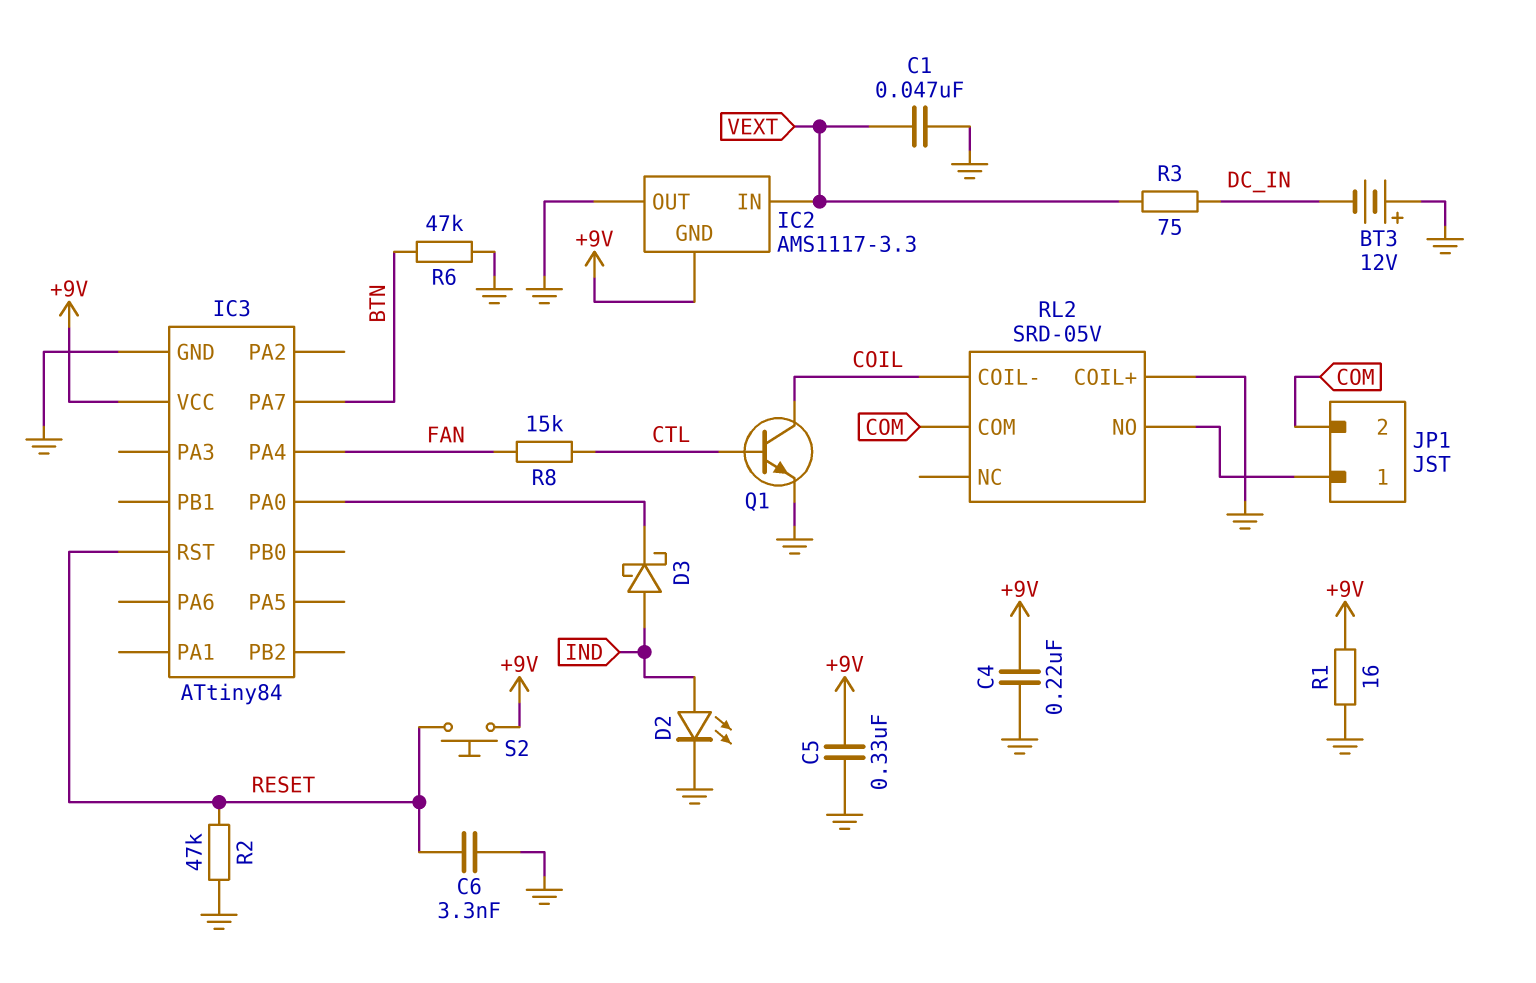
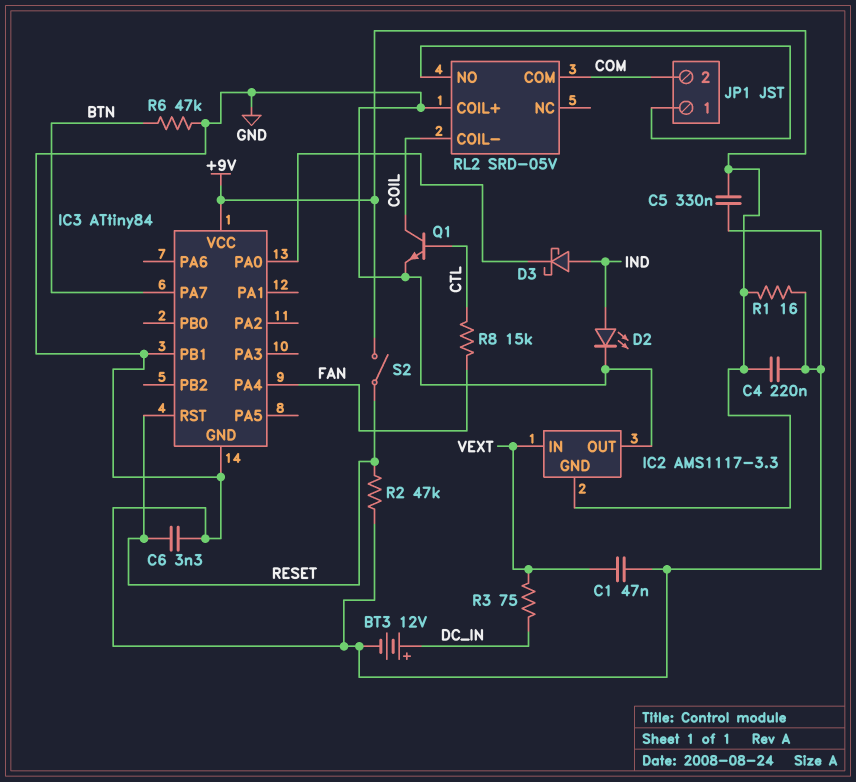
BT3: 12V (plus GND, minus DC_IN) -> 12V (plus DC_IN, minus GND)
IC3 pin PB1: none -> GND
S2: button (+9V, RESET) -> switch (+9V, RESET)

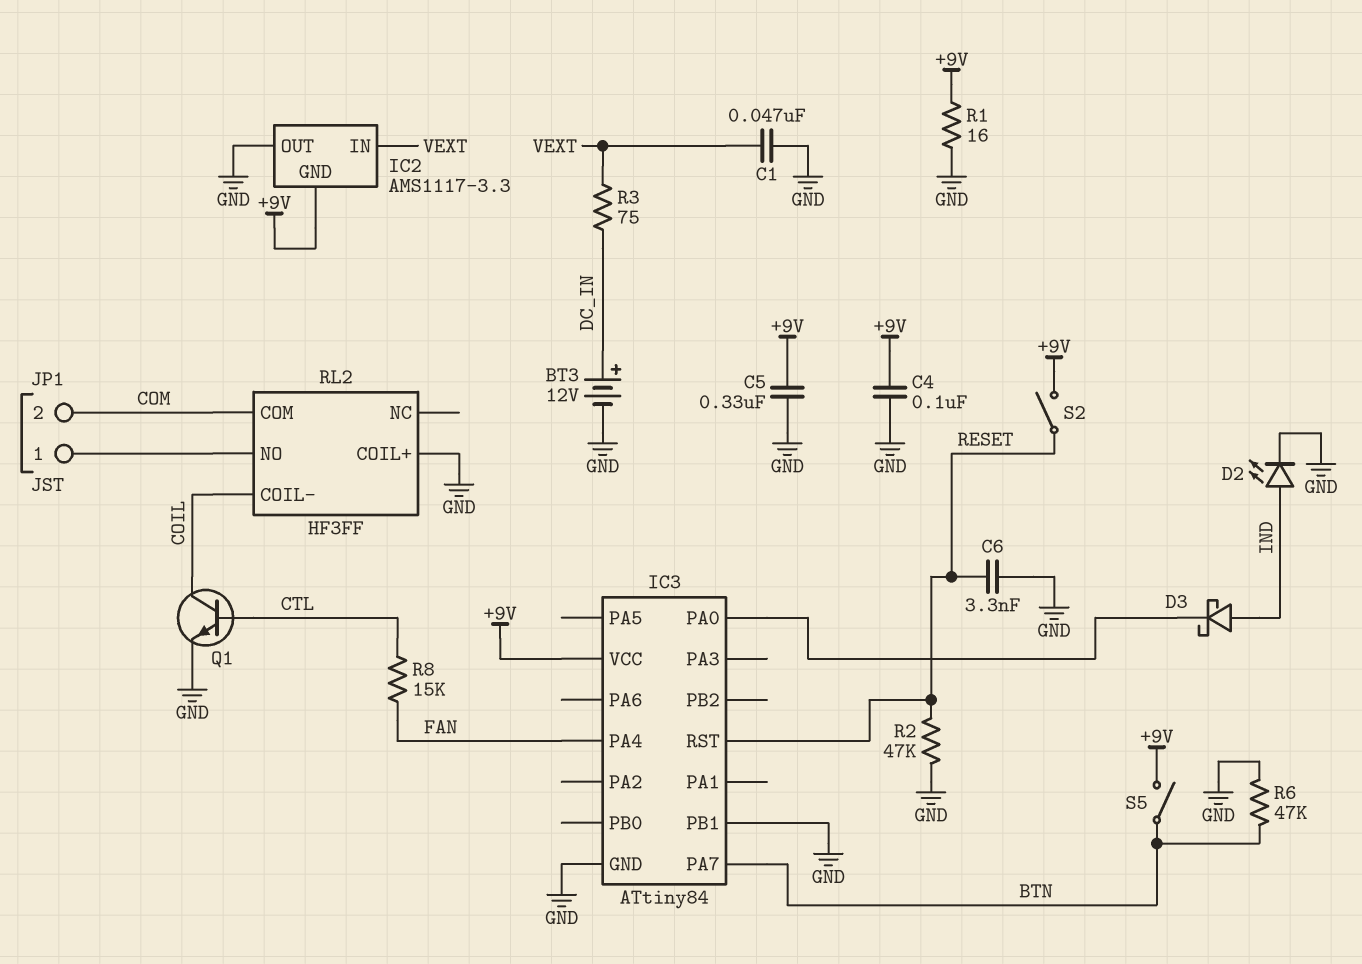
C4: 220nF (+9V, GND) -> 100nF (+9V, GND)
RL2: SRD-05V -> HF3FF
S5: none -> switch (+9V, BTN)

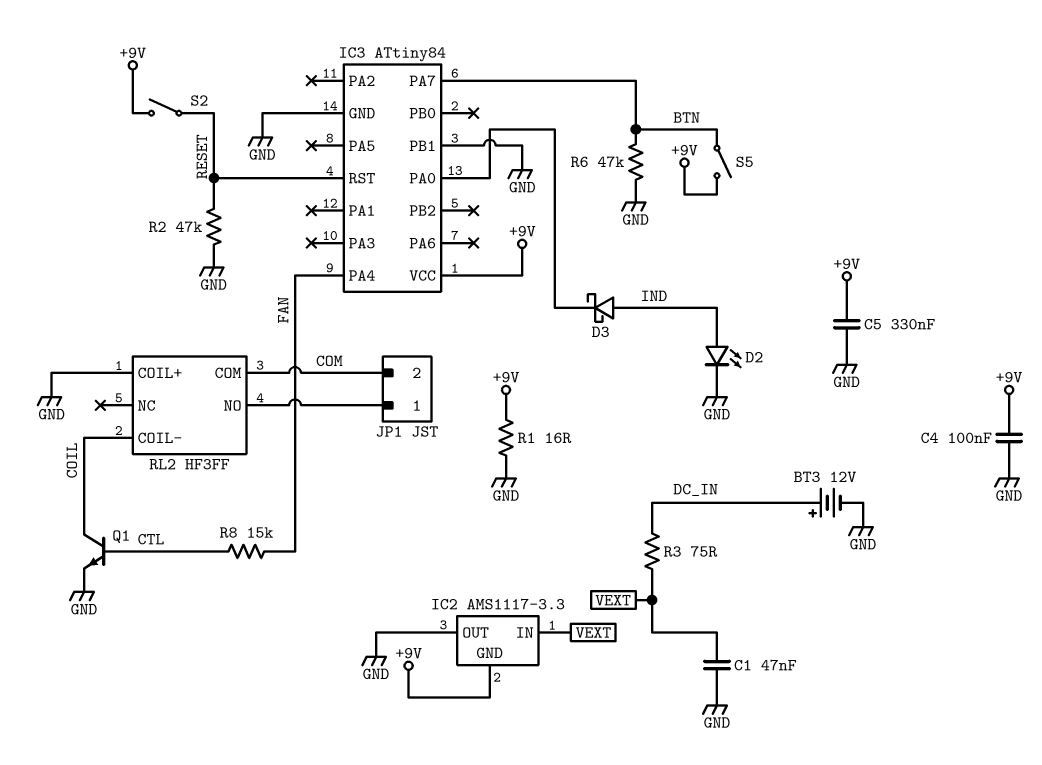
C6: 3.3nF (GND, RESET) -> none

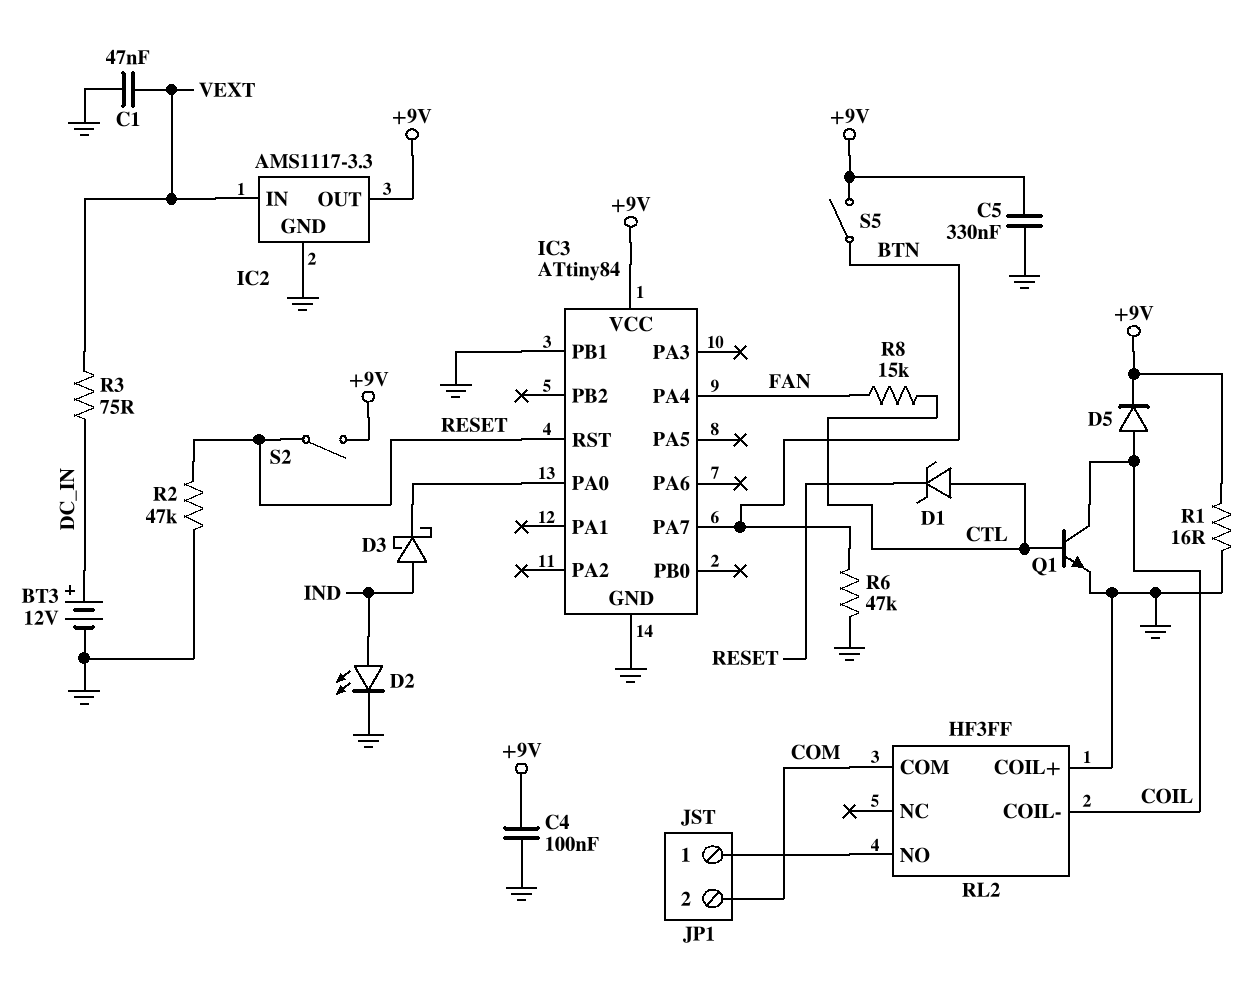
D1: none -> zener (A CTL, K RESET)
D5: none -> diode (A COIL, K +9V)
IC2 pin GND: +9V -> GND
IC2 pin OUT: GND -> +9V

